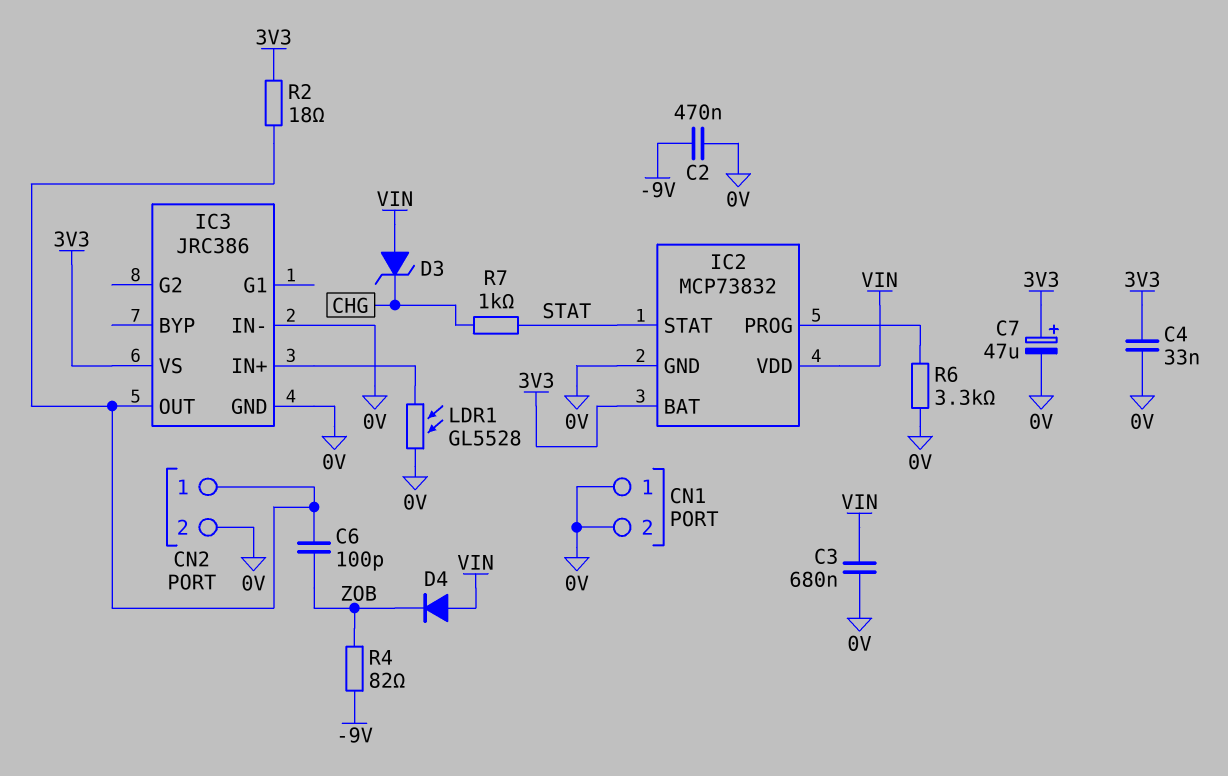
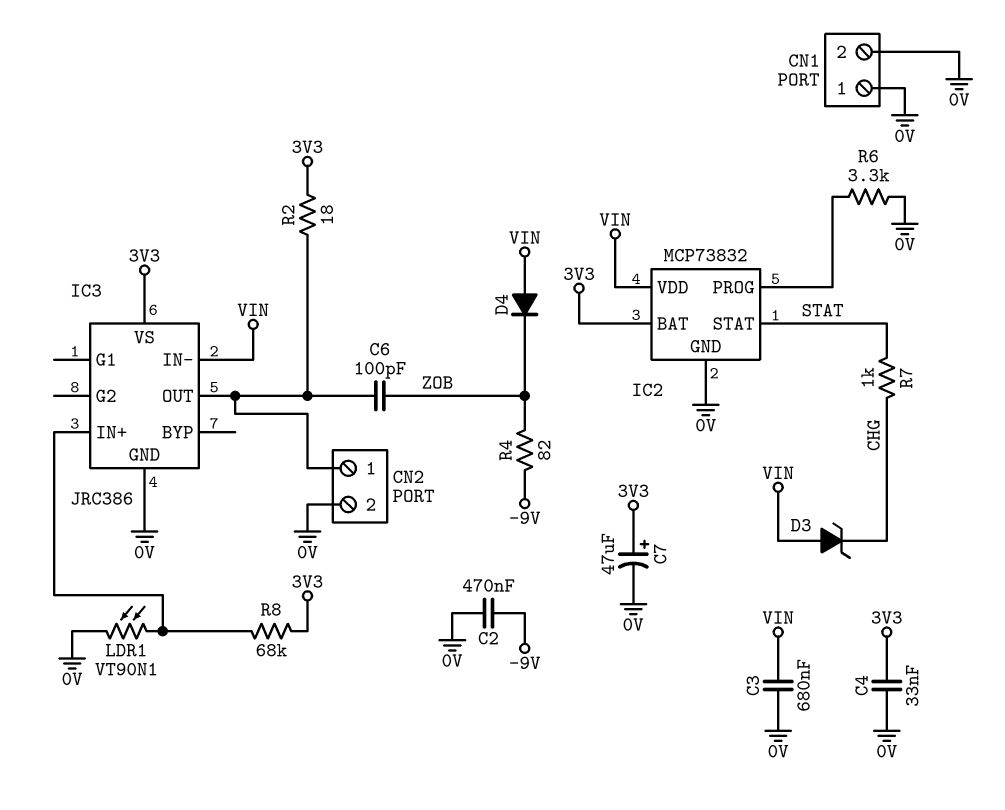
IC3 pin IN-: 0V -> VIN
LDR1: GL5528 (0V, IC3/IN+) -> VT90N1 (0V, IC3/IN+)
R8: none -> 68k (3V3, IC3/IN+)

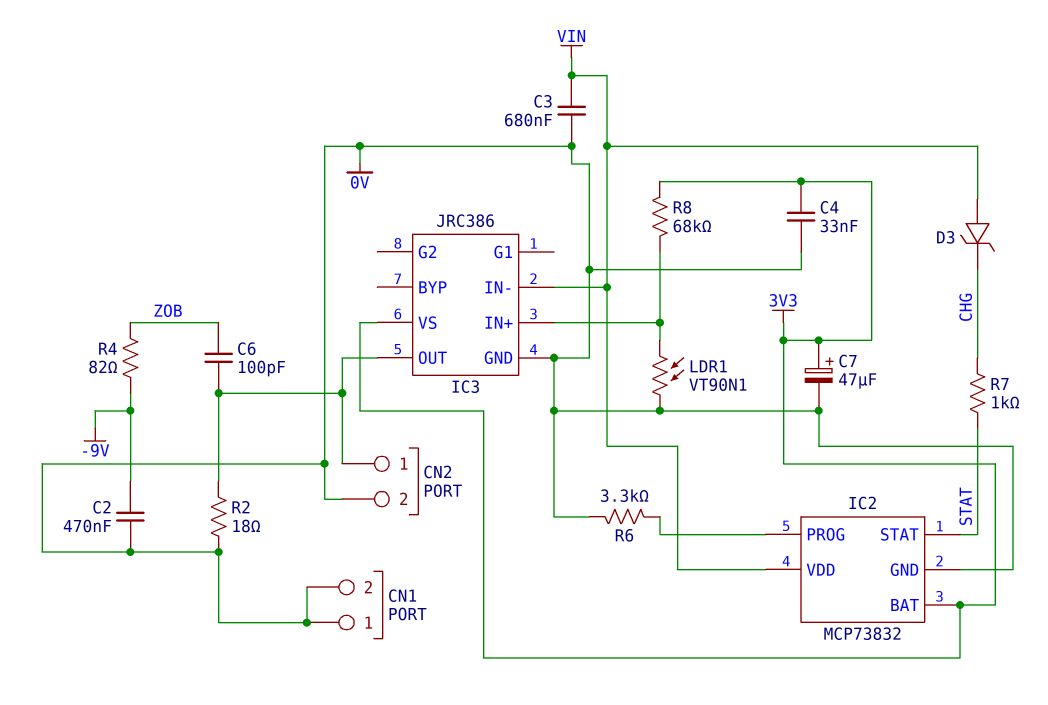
D4: diode (A VIN, K ZOB) -> none
R2: 18 (3V3, CN2/1) -> 18 (0V, CN2/1)

